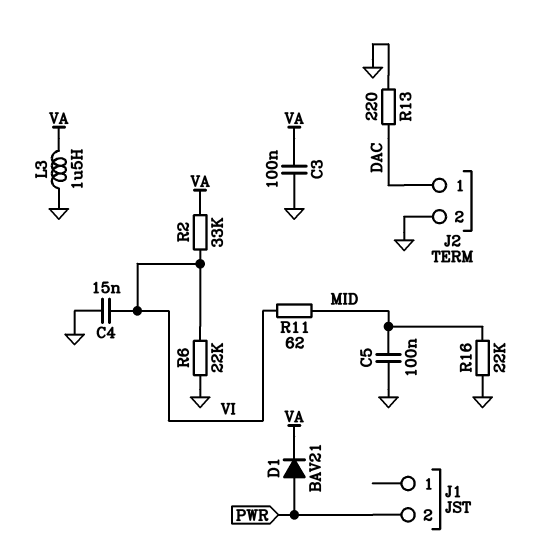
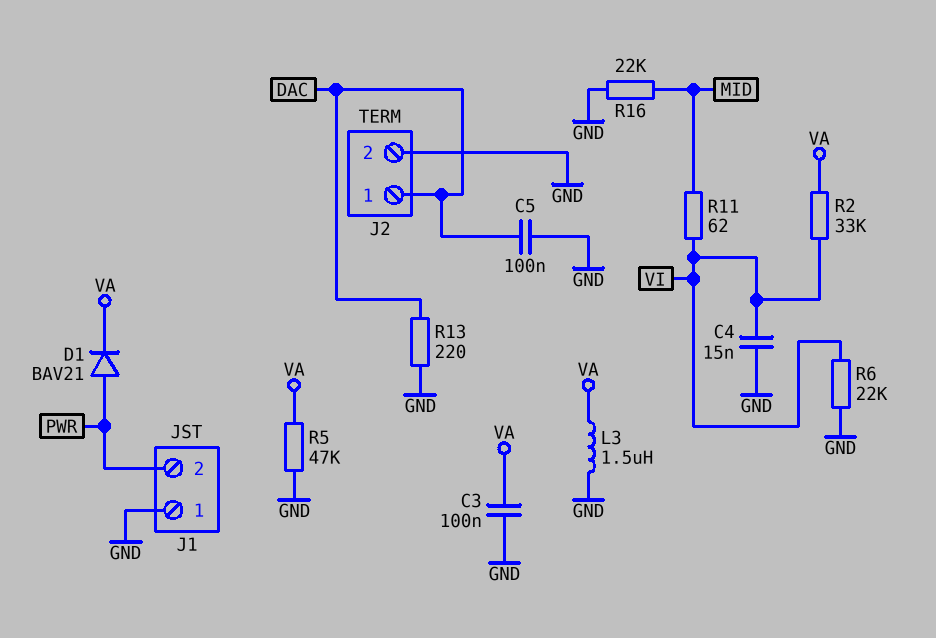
C5: 100nF (GND, MID) -> 100nF (DAC, GND)
J1 pin 1: none -> GND
R5: none -> 47k (GND, VA)

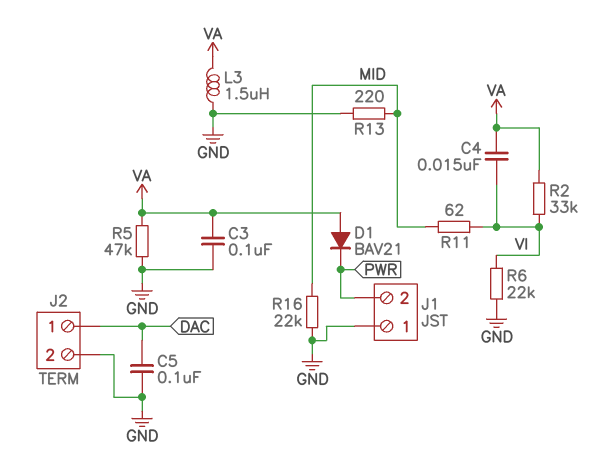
C4: 15nF (GND, VI) -> 15nF (VA, VI)
D1: diode BAV21 (A PWR, K VA) -> diode BAV21 (A VA, K PWR)
R13: 220 (DAC, GND) -> 220 (GND, MID)

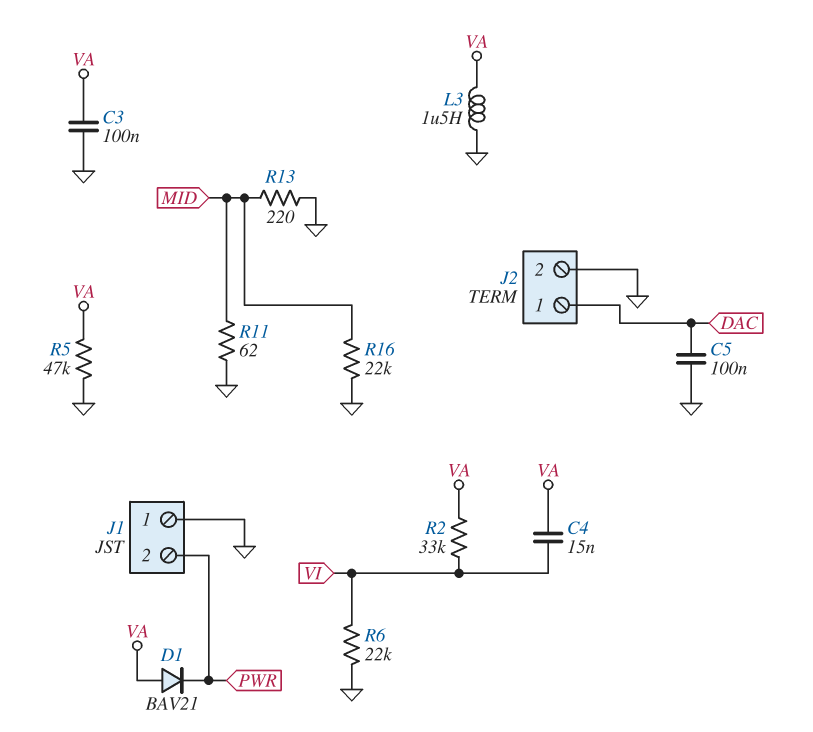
R11: 62 (MID, VI) -> 62 (GND, MID)

